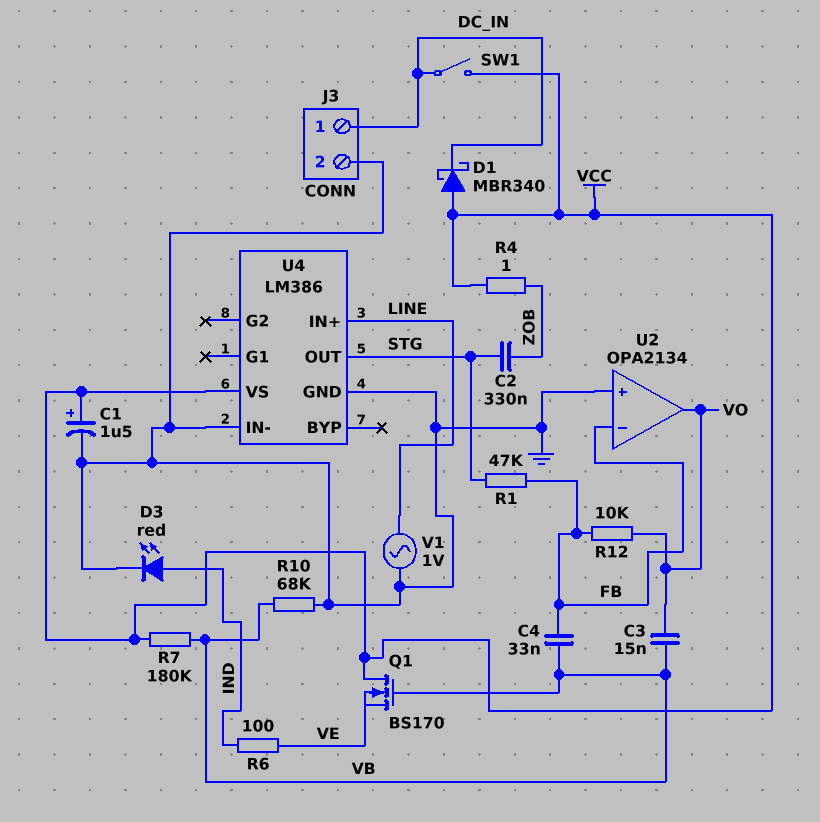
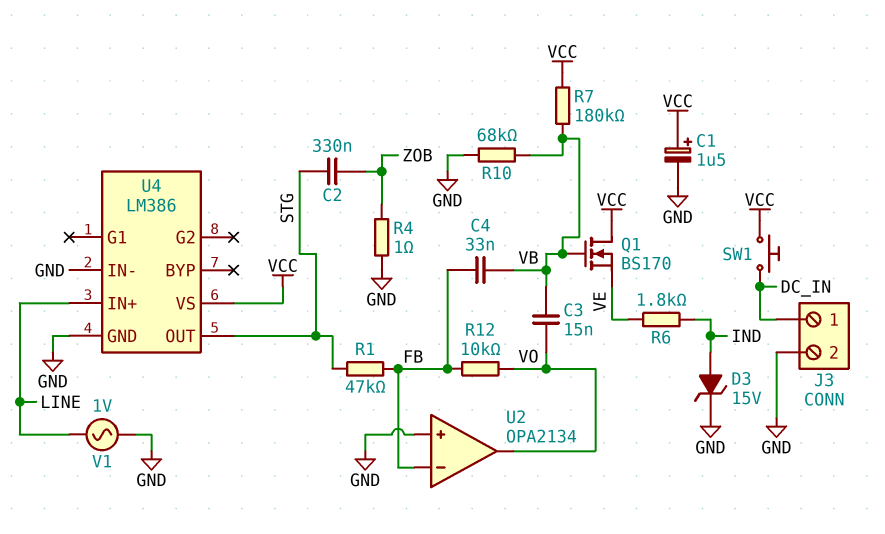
D1: schottky MBR340 (A VCC, K DC_IN) -> none
D3: LED red (A IND, K GND) -> zener 15V (A IND, K GND)
R4: 1 (VCC, ZOB) -> 1 (GND, ZOB)
R6: 100 (IND, VE) -> 1.8k (IND, VE)
SW1: switch (DC_IN, VCC) -> button (DC_IN, VCC)

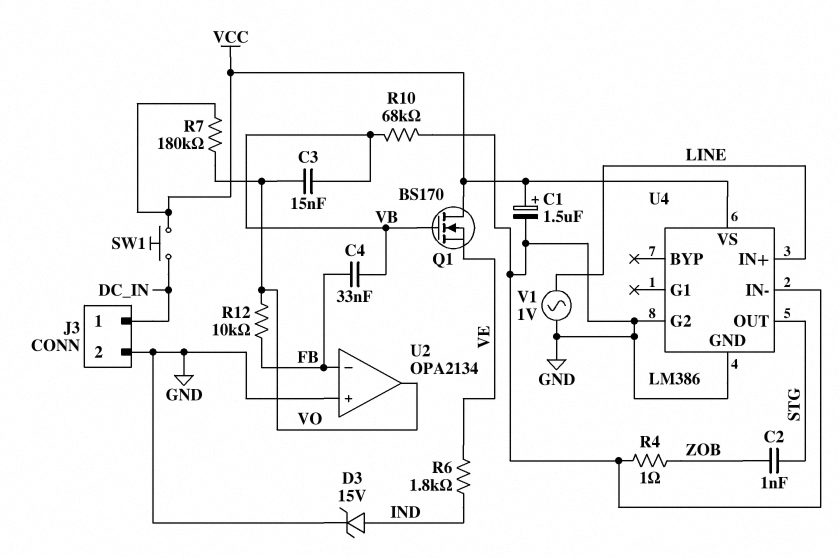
C2: 330nF (STG, ZOB) -> 1nF (STG, ZOB)
R1: 47k (FB, STG) -> none
R7: 180k (VB, VCC) -> 180k (VCC, VO)
U4 pin G2: none -> GND

